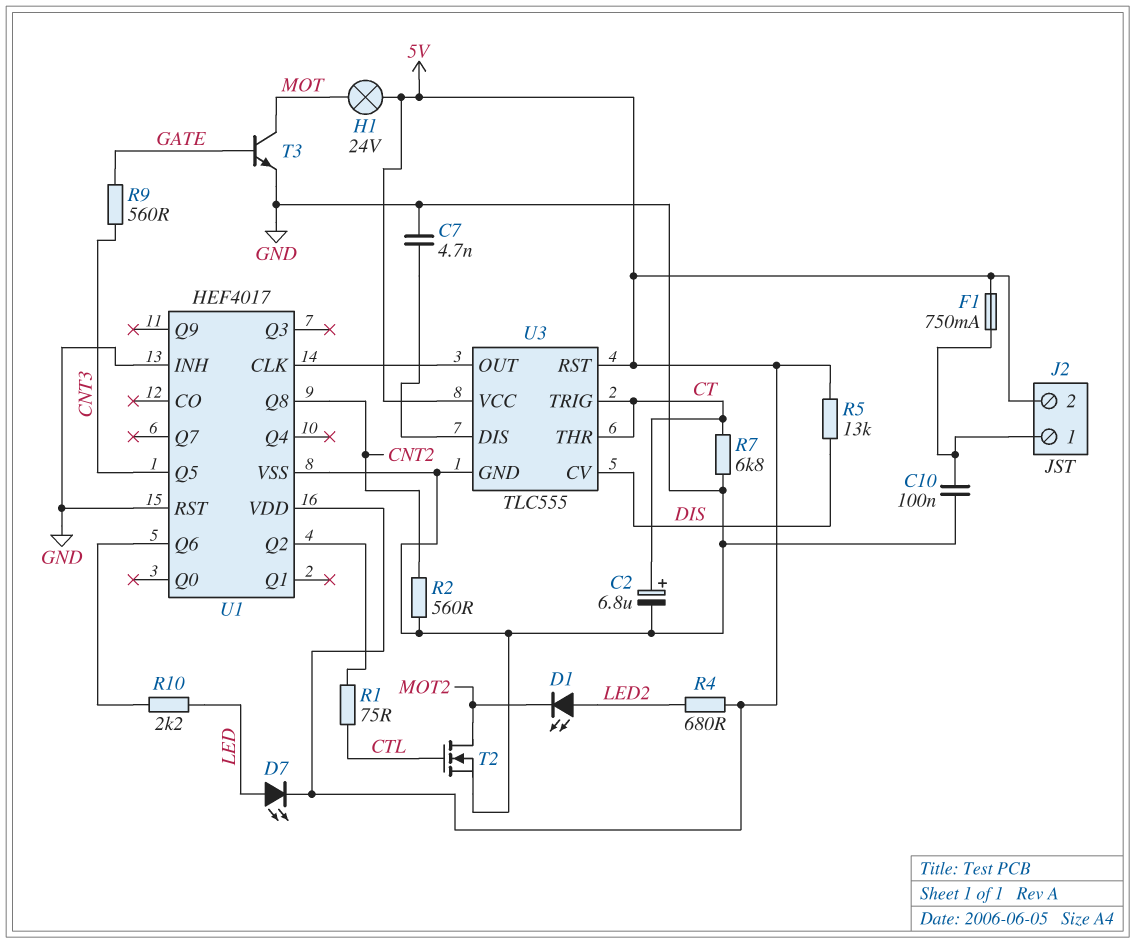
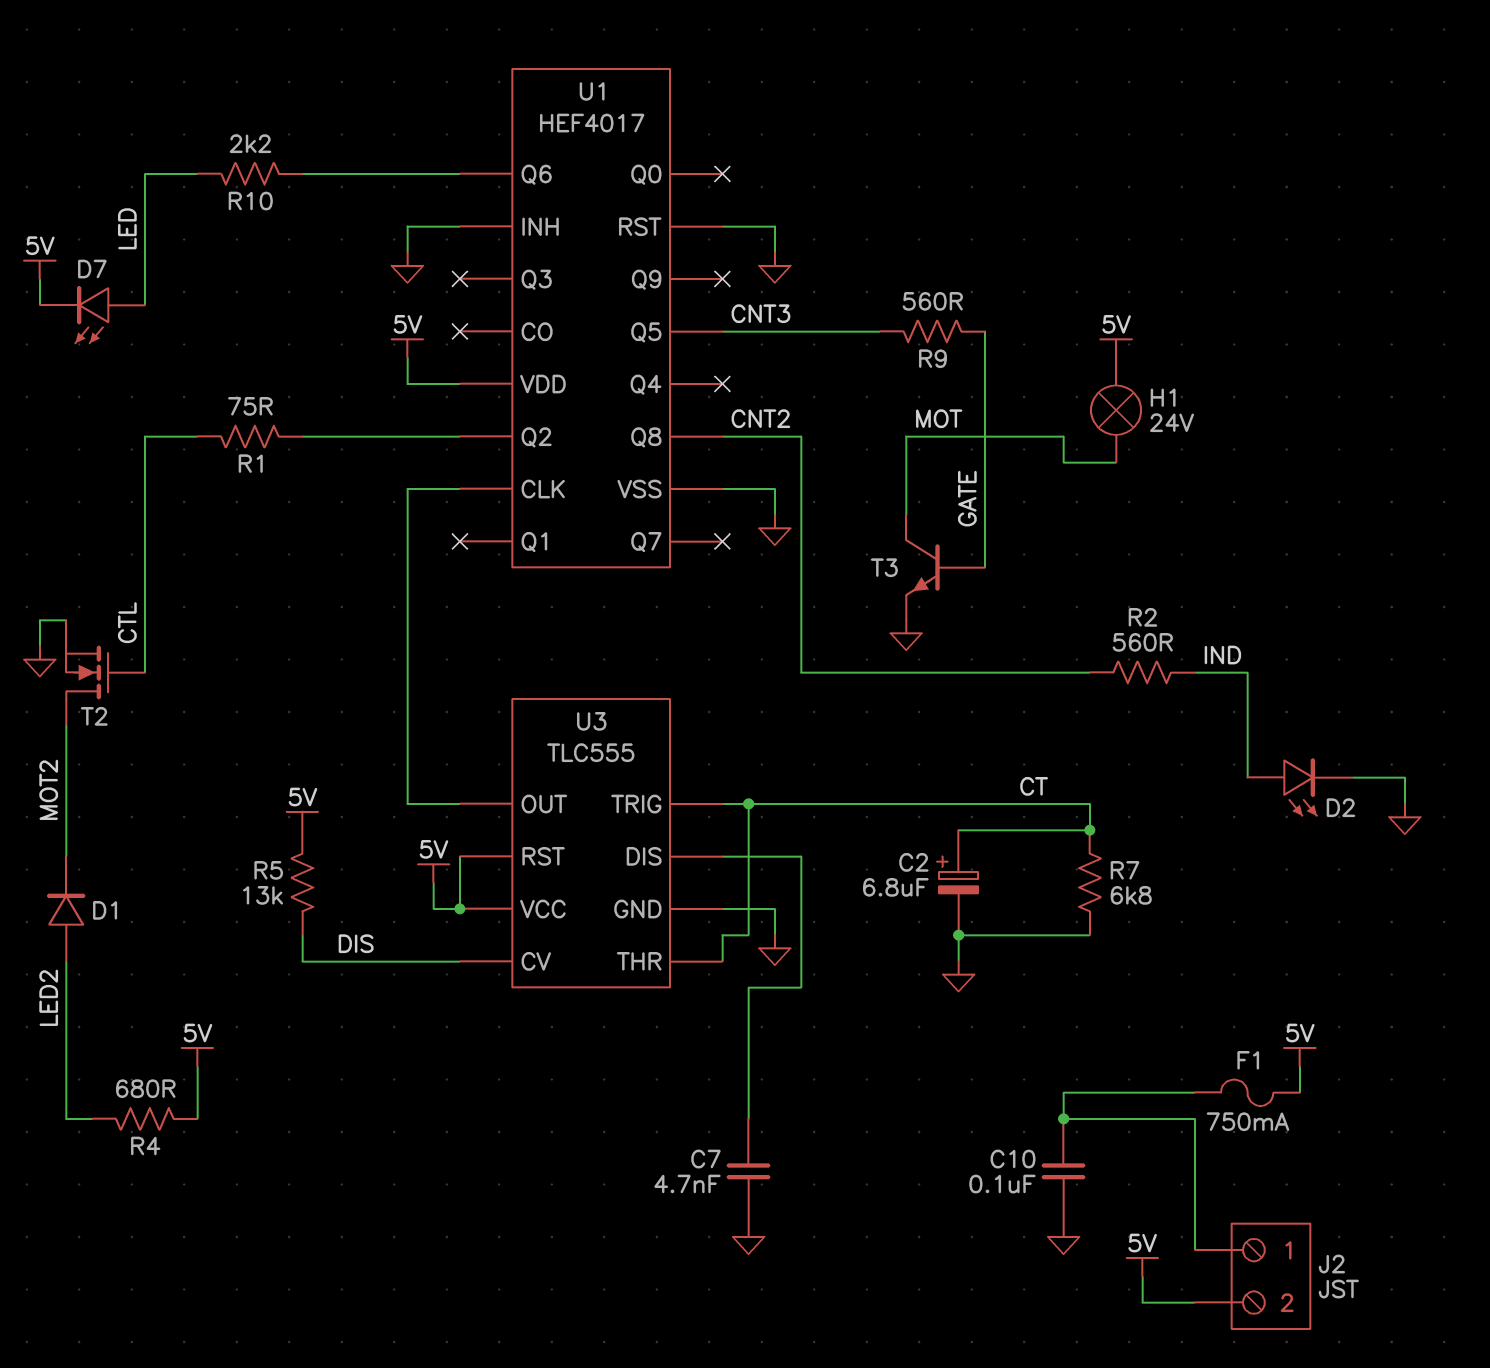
D1: LED (A LED2, K MOT2) -> diode (A LED2, K MOT2)
D2: none -> LED (A IND, K GND)
R2: 560 (CNT2, GND) -> 560 (CNT2, IND)

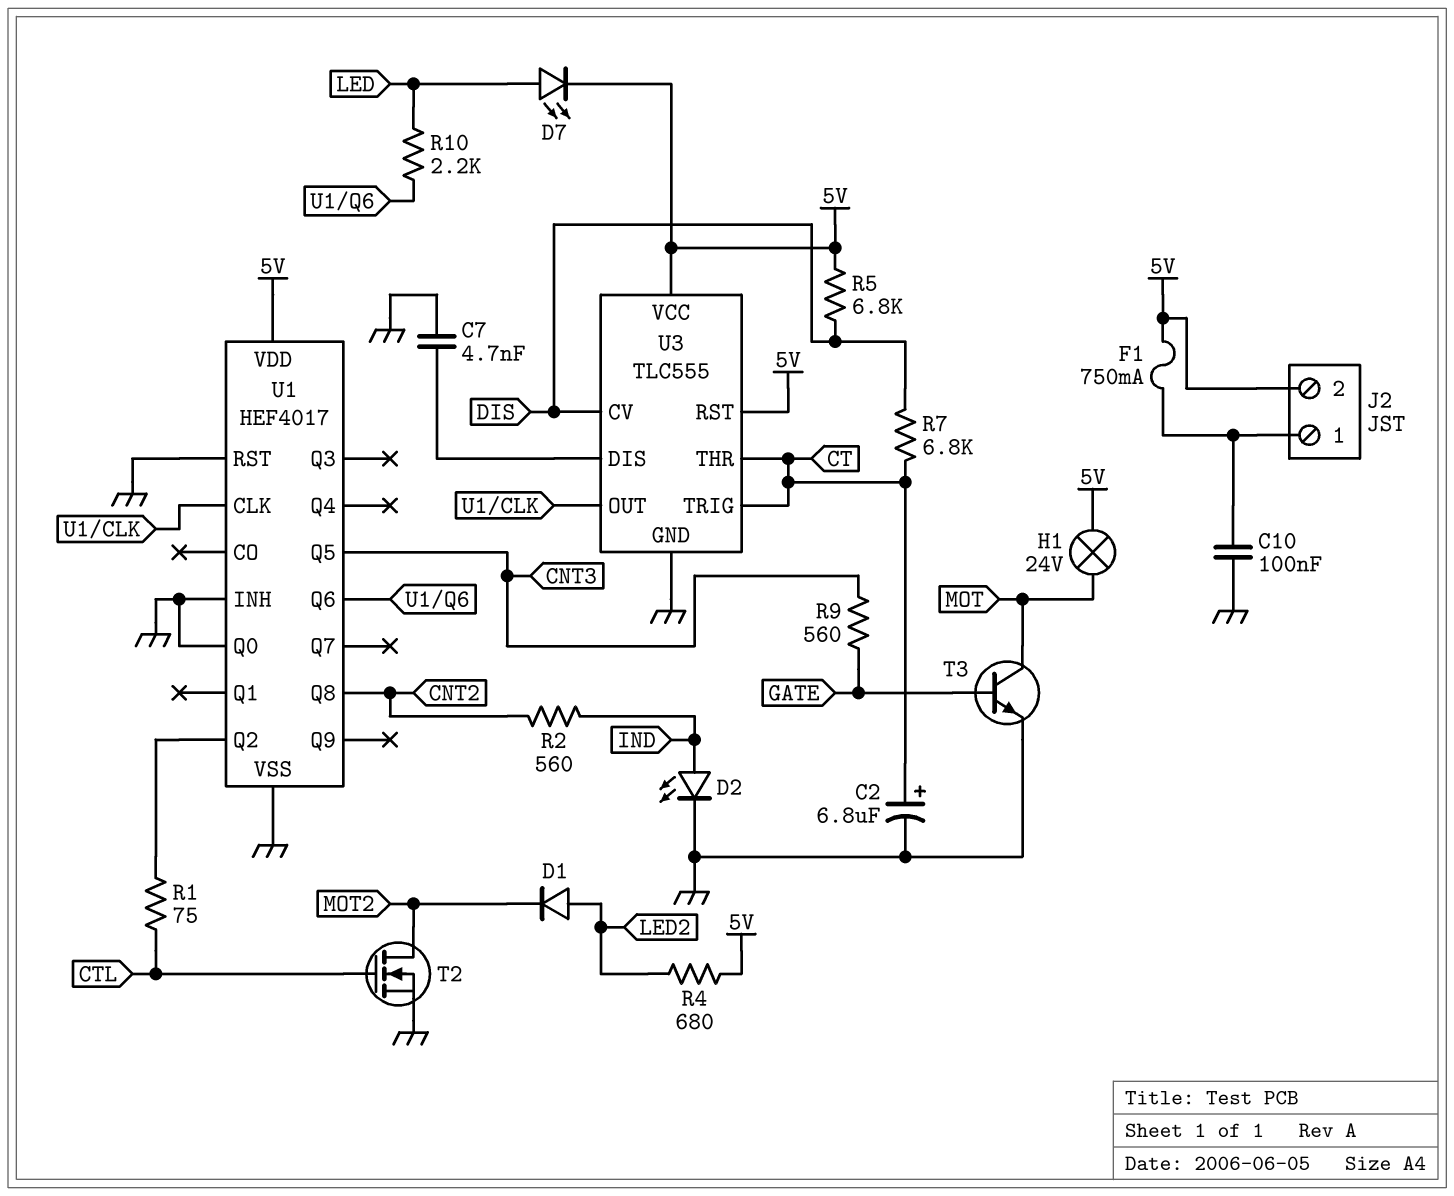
R5: 13k (5V, DIS) -> 6.8k (5V, DIS)
R7: 6.8k (CT, GND) -> 6.8k (CT, DIS)
U1 pin Q0: none -> GND

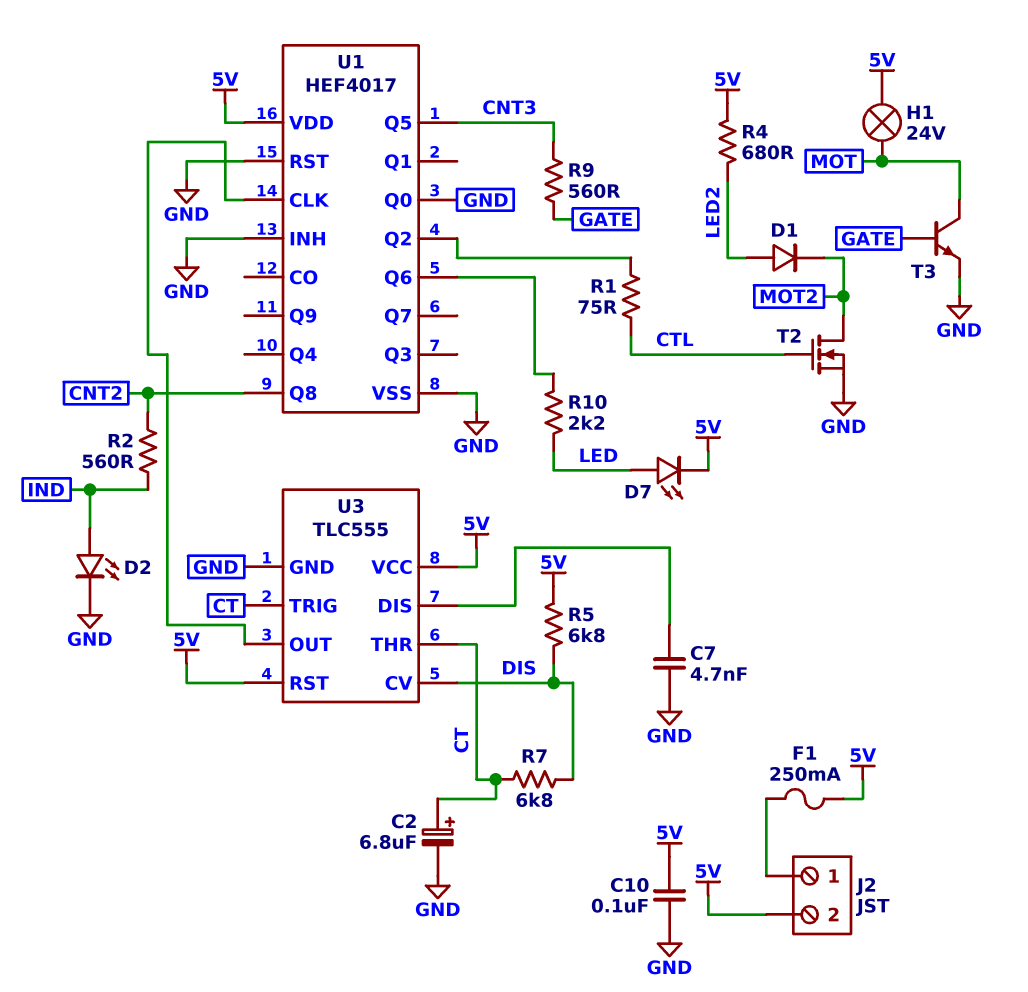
C10: 100nF (GND, J2/1) -> 100nF (5V, GND)
F1: 750mA (5V, J2/1) -> 250mA (5V, J2/1)

